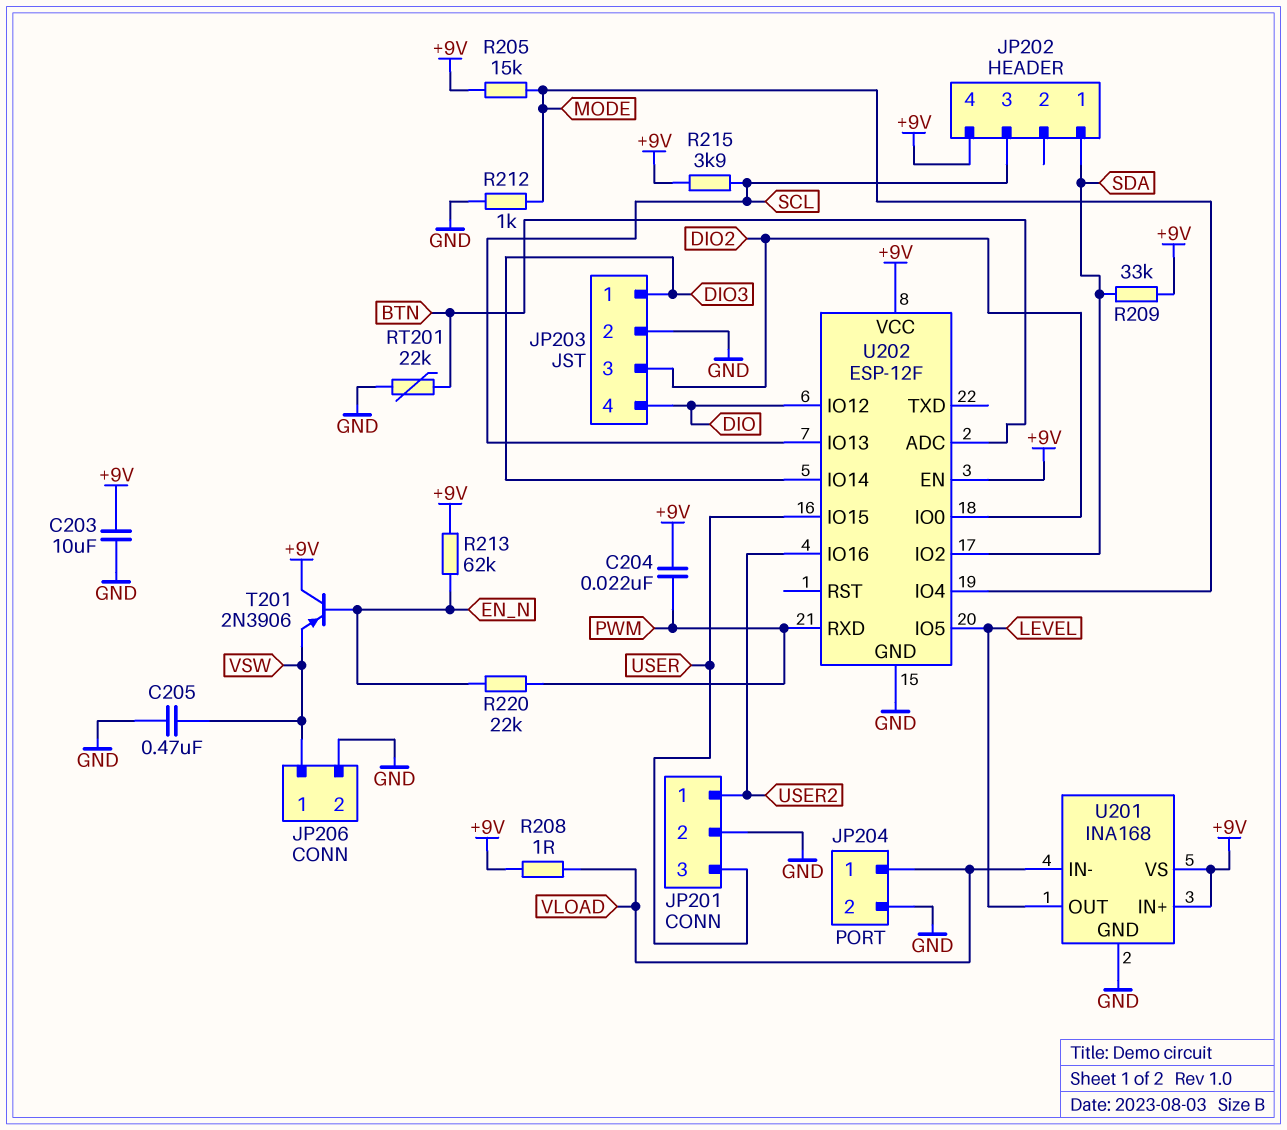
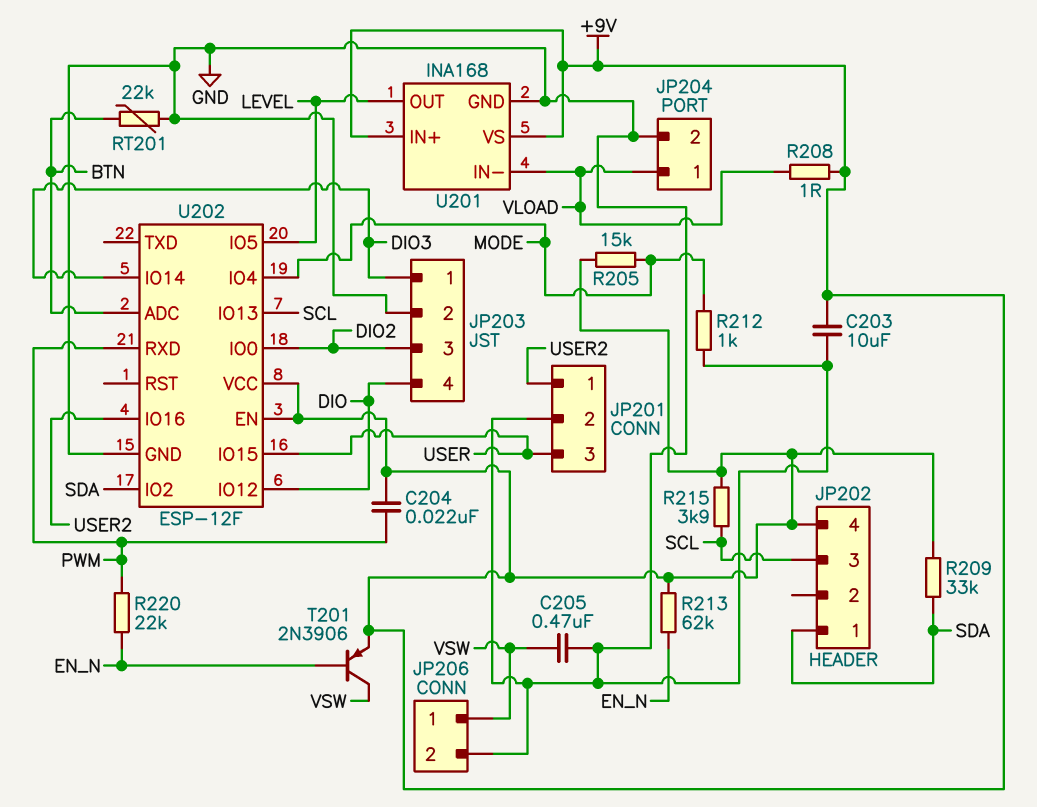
T201: PNP 2N3906 (B EN_N, C +9V, E VSW) -> PNP 2N3906 (B EN_N, C VSW, E +9V)

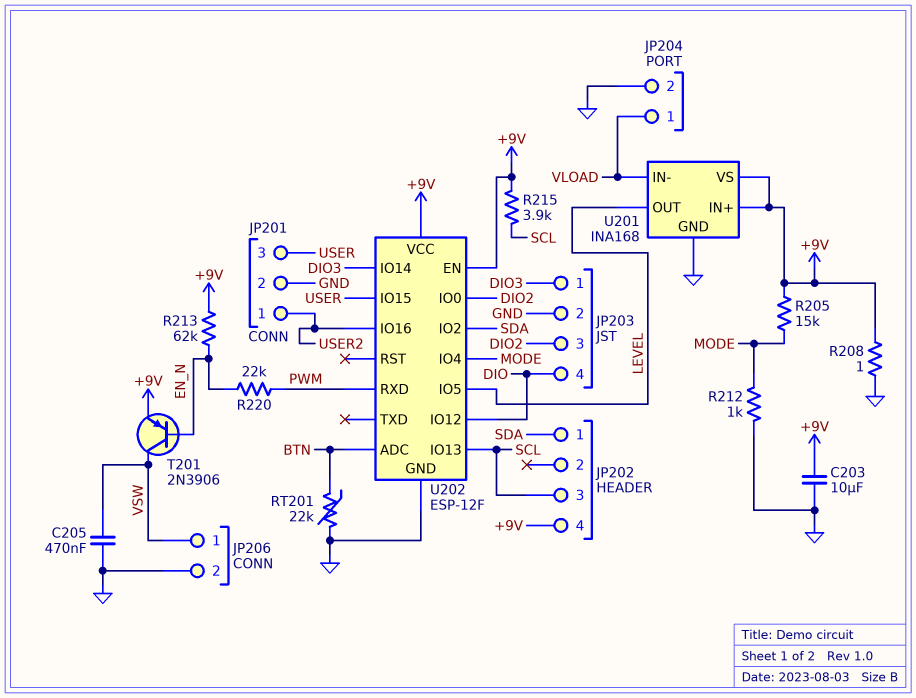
C204: 22nF (+9V, PWM) -> none
R208: 1 (+9V, VLOAD) -> 1 (+9V, GND)
R209: 33k (+9V, SDA) -> none

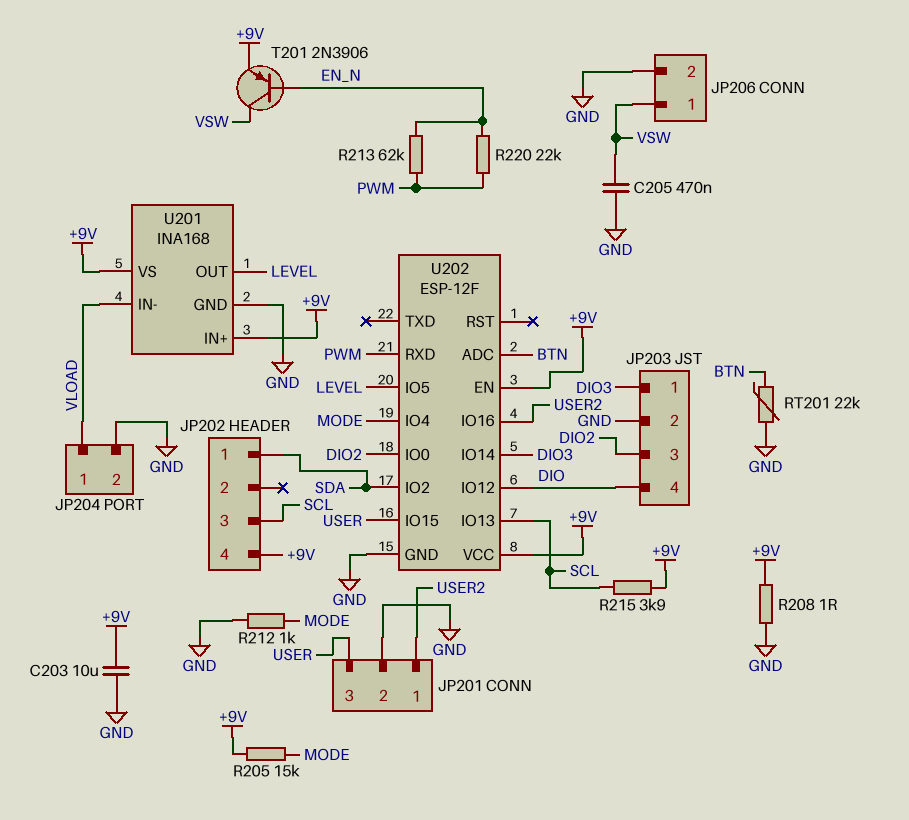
R213: 62k (+9V, EN_N) -> 62k (EN_N, PWM)

